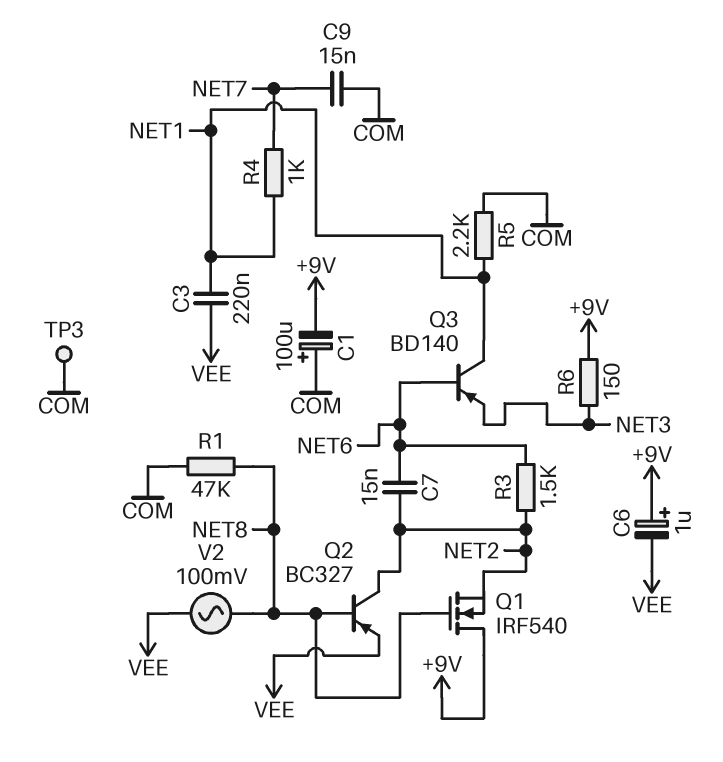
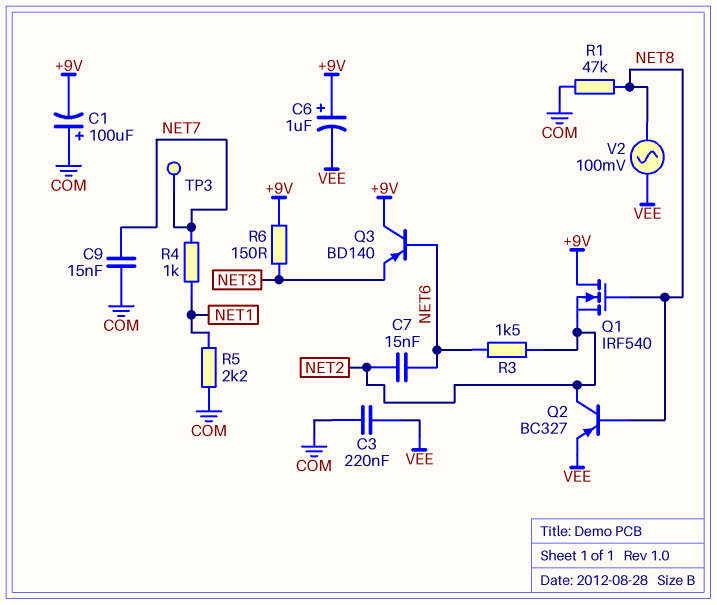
C3: 220nF (NET1, VEE) -> 220nF (COM, VEE)
Q3: PNP BD140 (B NET6, C NET1, E NET3) -> PNP BD140 (B NET6, C +9V, E NET3)
TP3: test point (COM) -> test point (NET7)

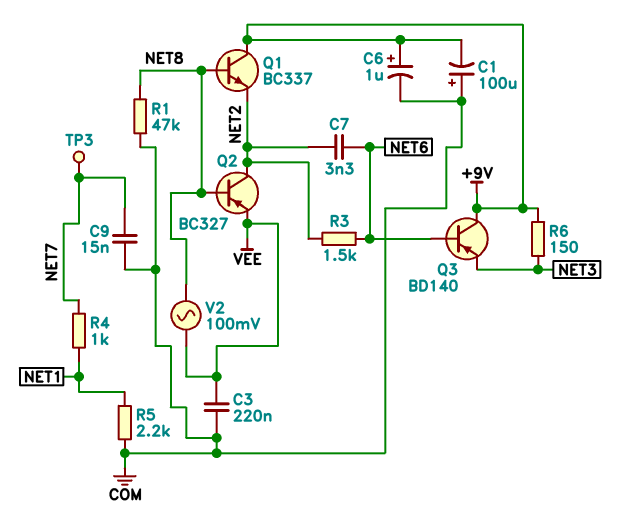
C6: 1uF (plus +9V, minus VEE) -> 1uF (plus +9V, minus COM)
C7: 15nF (NET2, NET6) -> 3.3nF (NET2, NET6)
Q1: NMOS IRF540 (G NET8, D +9V, S NET2) -> NPN BC337 (B NET8, C +9V, E NET2)

